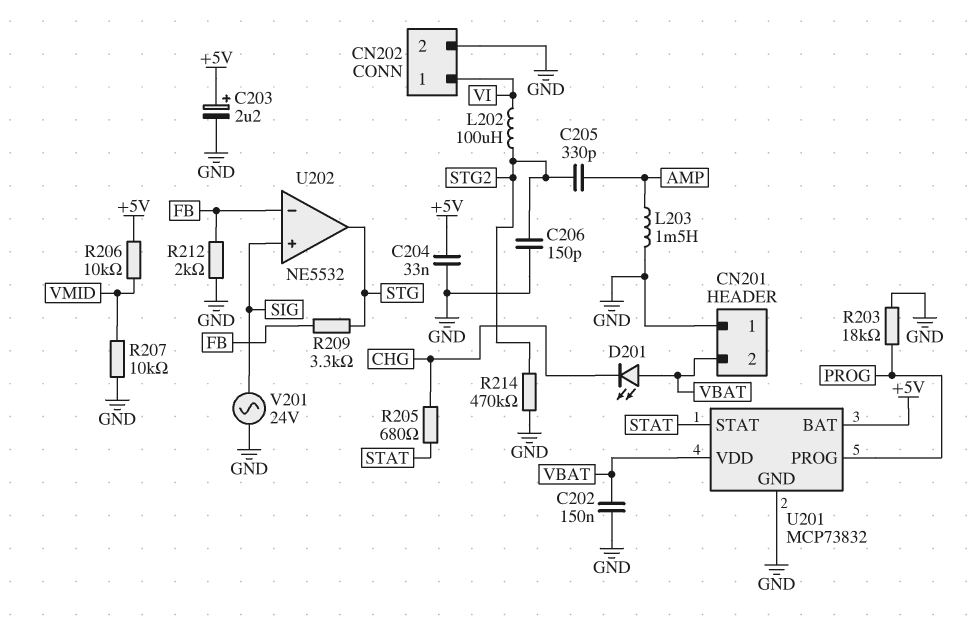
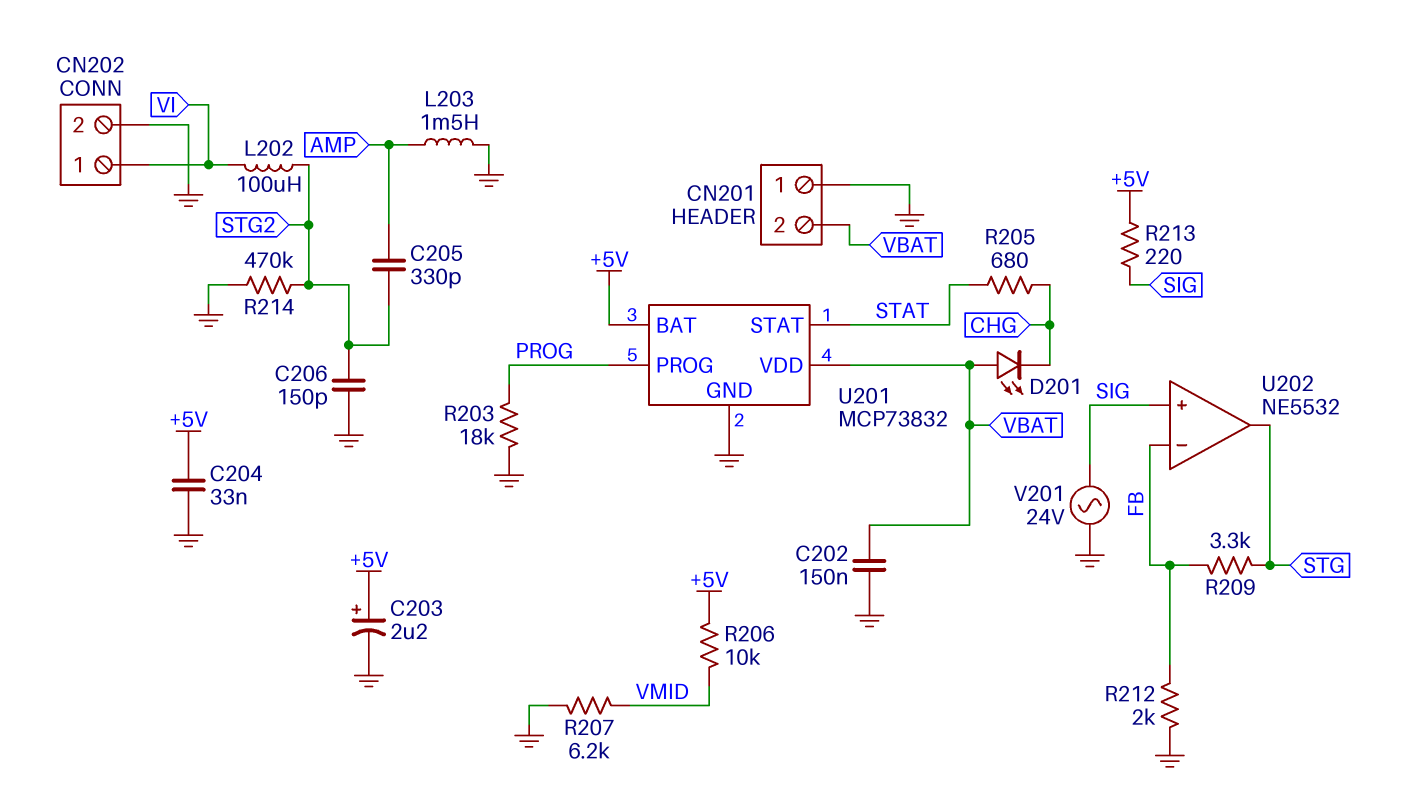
R207: 10k (GND, VMID) -> 6.2k (GND, VMID)
R213: none -> 220 (+5V, SIG)

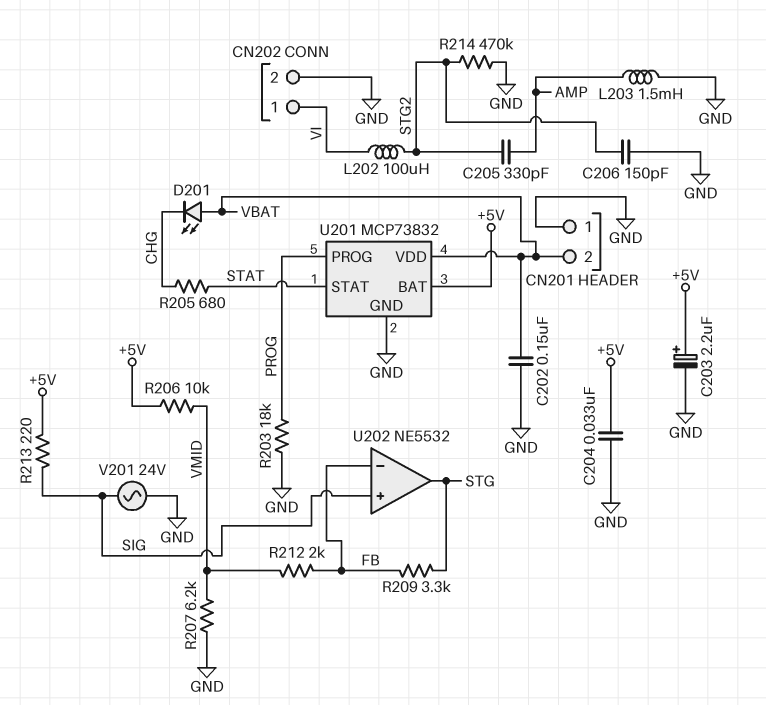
R212: 2k (FB, GND) -> 2k (FB, VMID)

